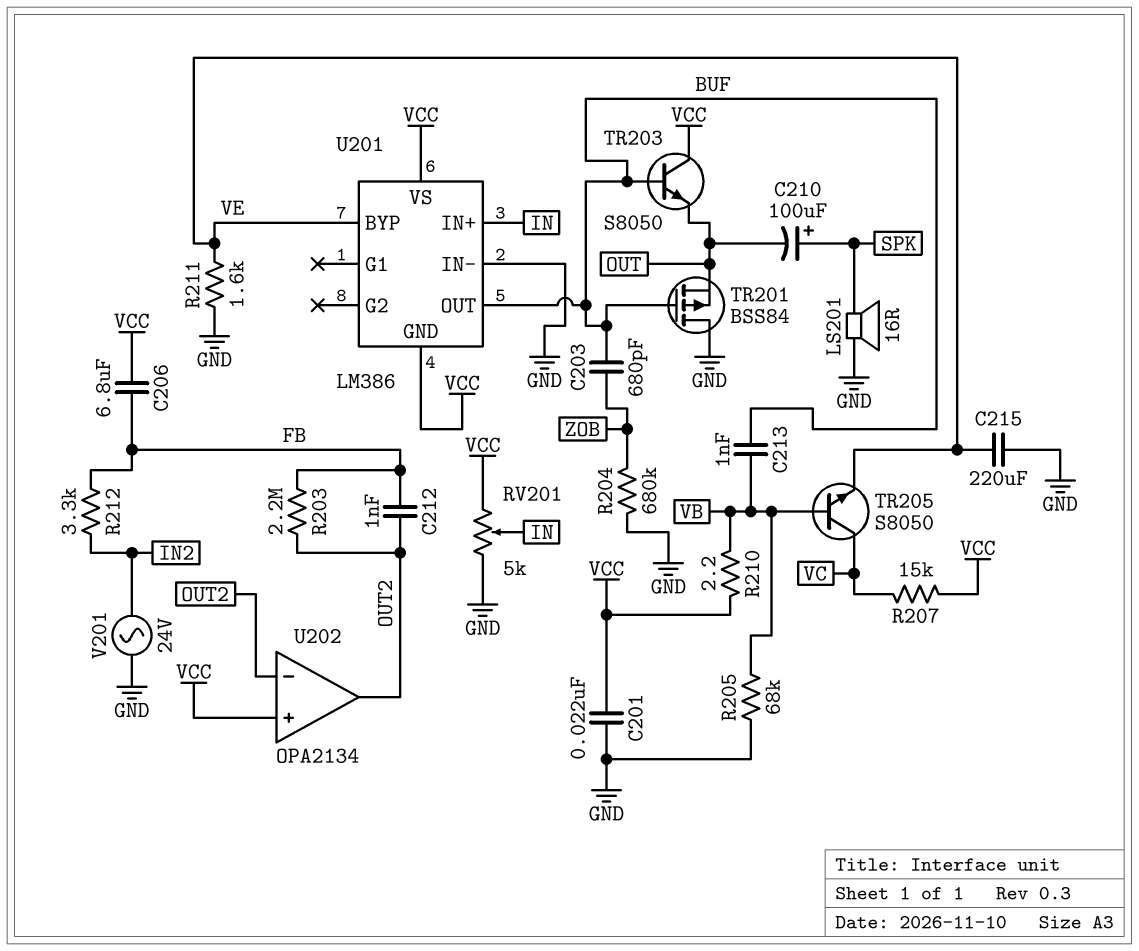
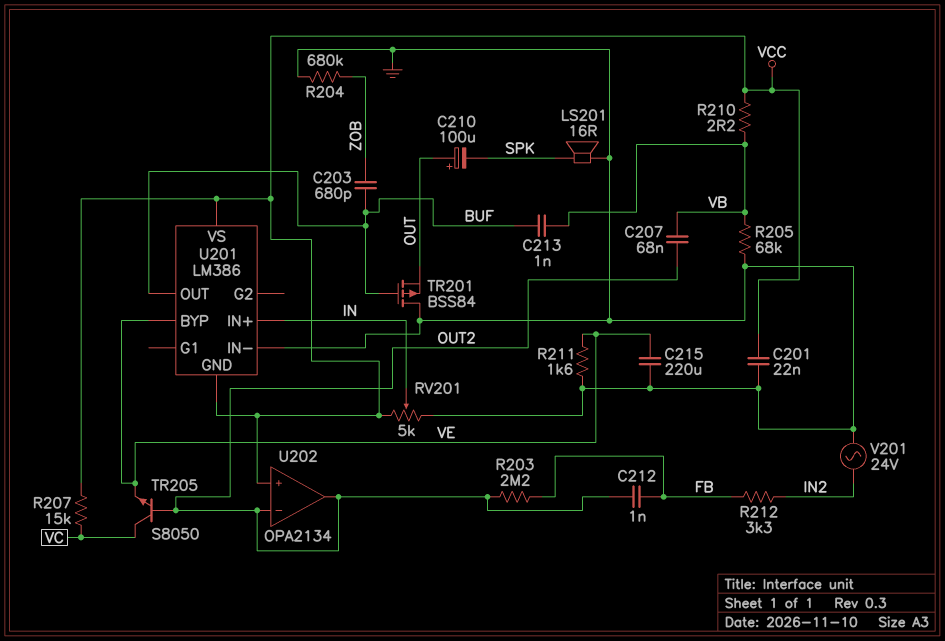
C206: 6.8uF (FB, VCC) -> none
C207: none -> 68nF (OUT2, VB)
C210: 100uF (plus SPK, minus OUT) -> 100uF (plus OUT, minus SPK)
TR203: NPN S8050 (B BUF, C VCC, E OUT) -> none
TR205: NPN S8050 (B VB, C VC, E VE) -> NPN S8050 (B OUT2, C VC, E VE)

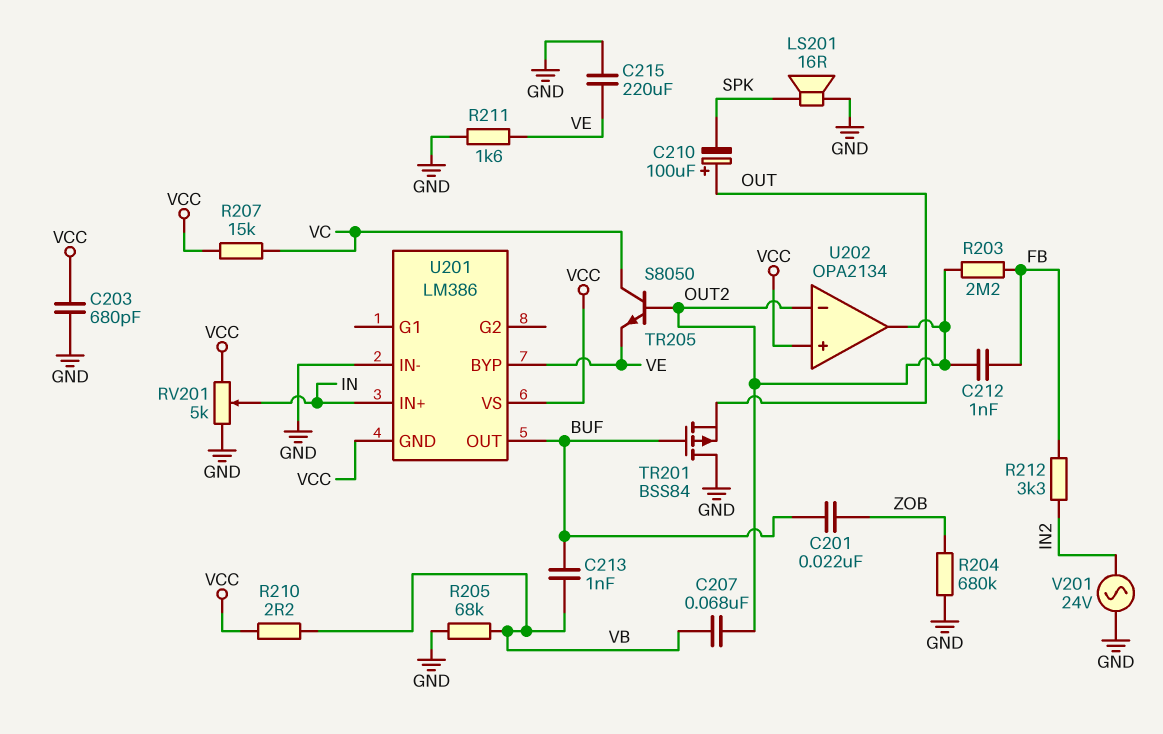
C201: 22nF (GND, VCC) -> 22nF (BUF, ZOB)
C203: 680pF (BUF, ZOB) -> 680pF (GND, VCC)

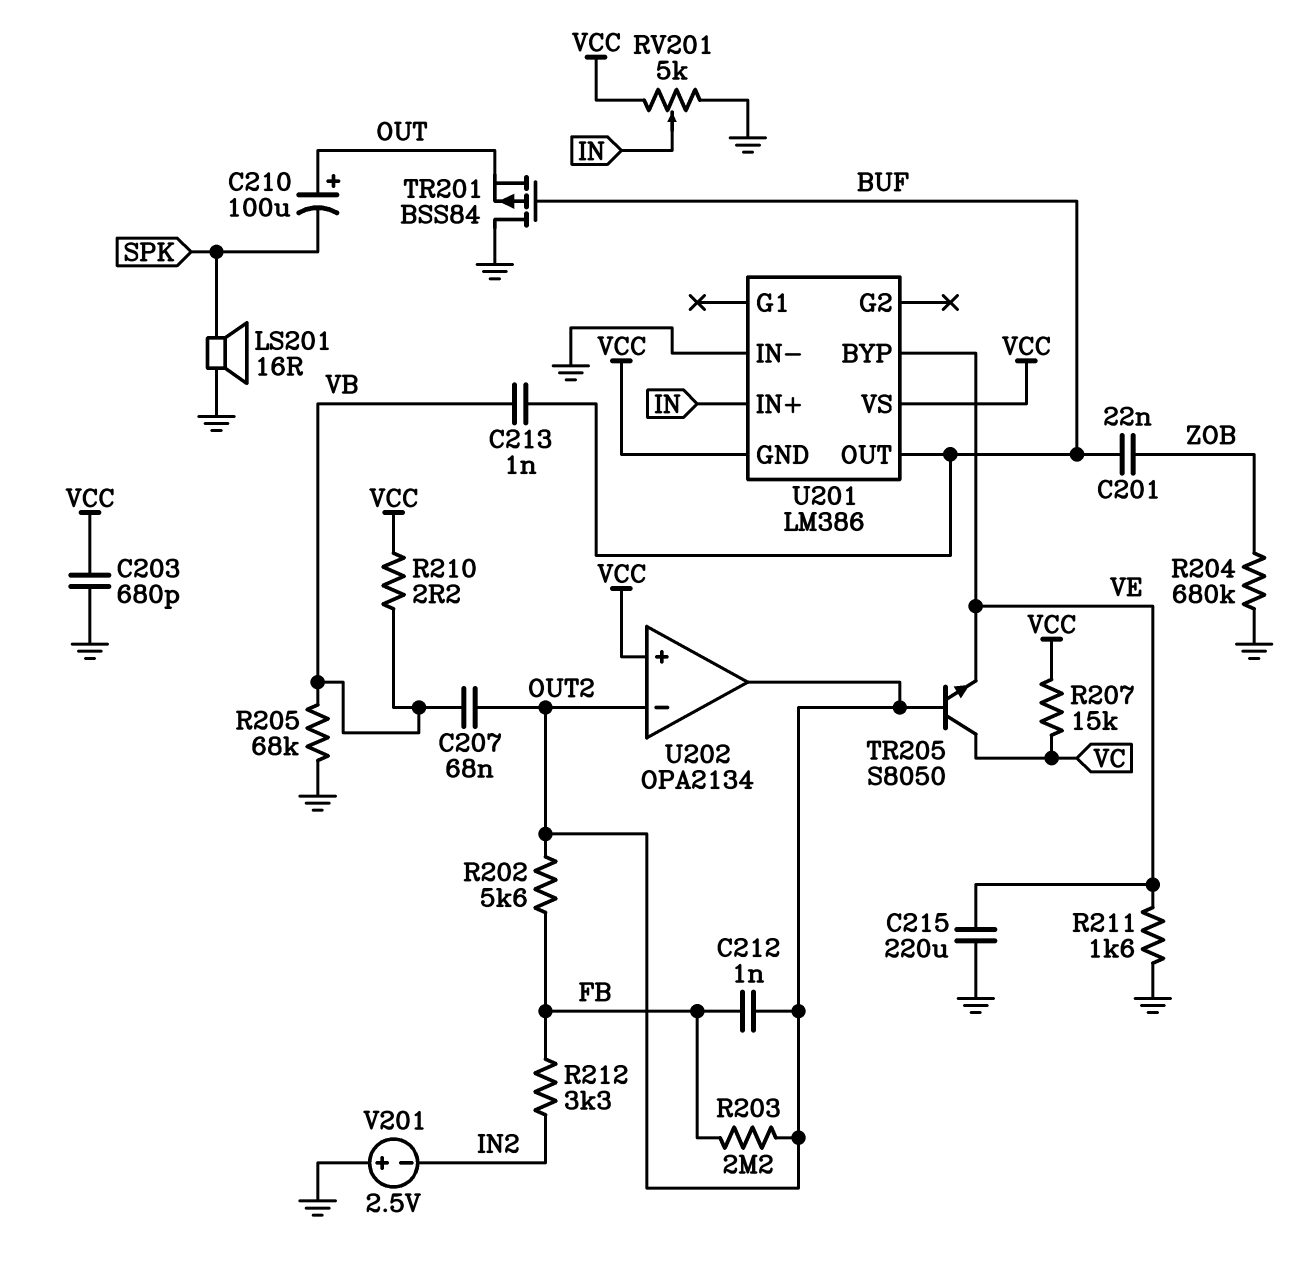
R202: none -> 5.6k (FB, OUT2)
V201: AC 24V (GND, IN2) -> 2.5V (plus GND, minus IN2)

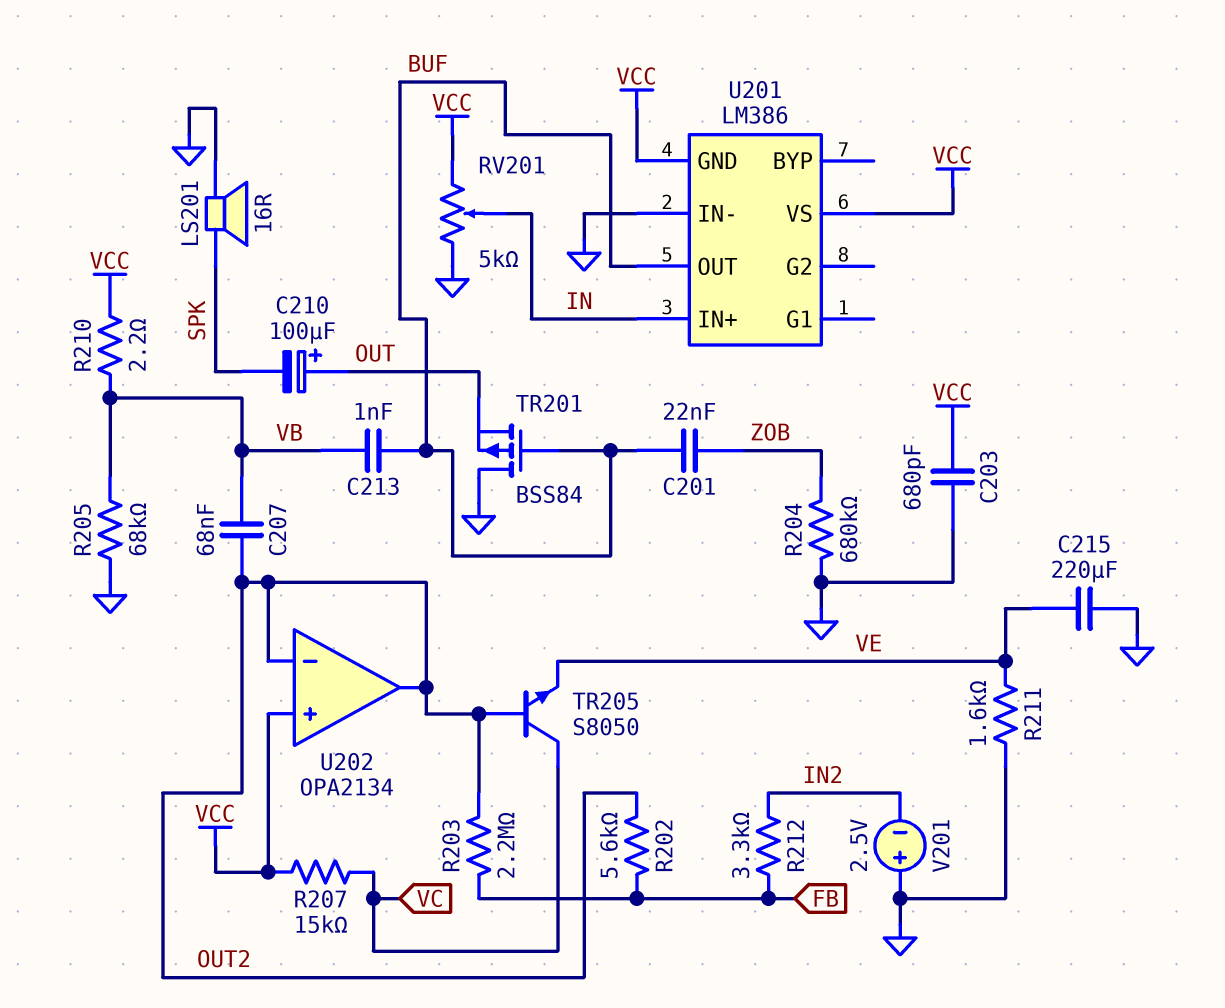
C212: 1nF (FB, OUT2) -> none
U201 pin BYP: VE -> none

